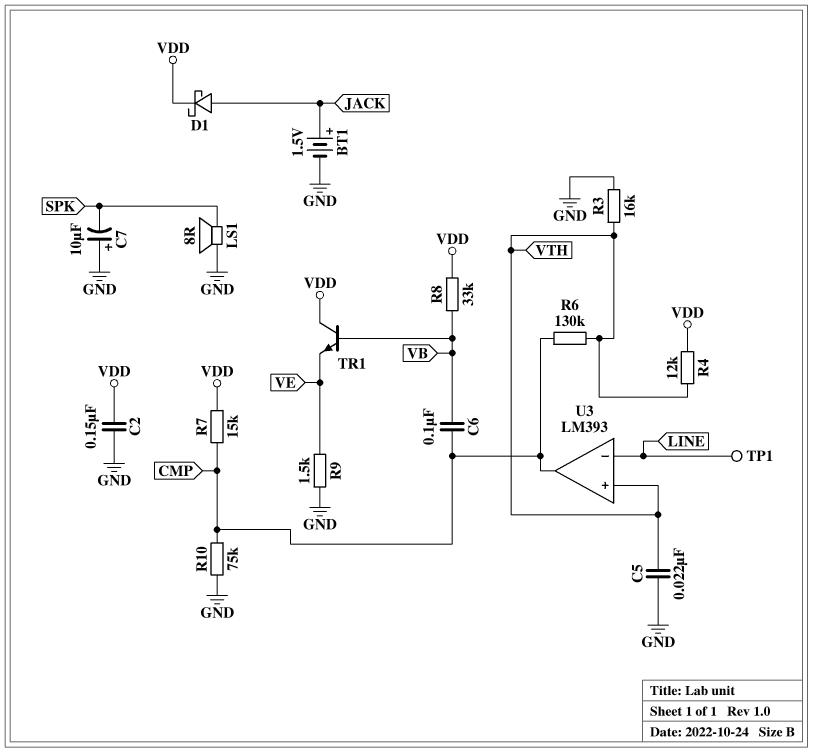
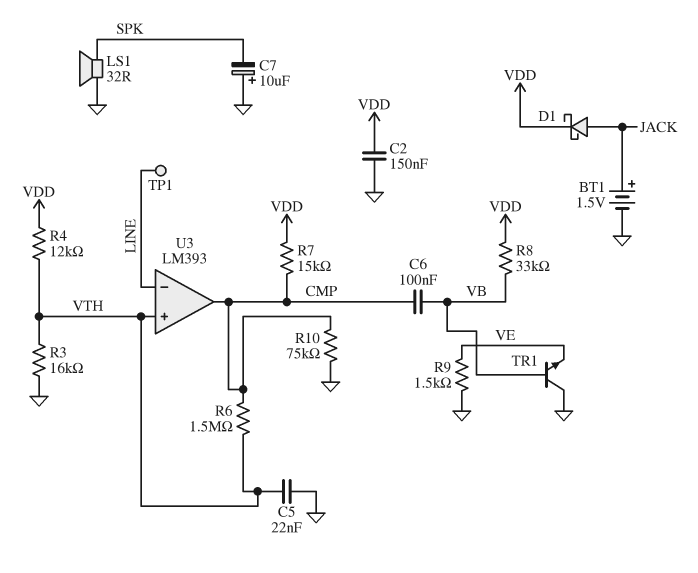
LS1: speaker 8R (GND, SPK) -> speaker 32R (GND, SPK)
R6: 130k (CMP, VTH) -> 1.5M (CMP, VTH)
TR1: NPN (B VB, C VDD, E VE) -> NPN (B VB, C GND, E VE)

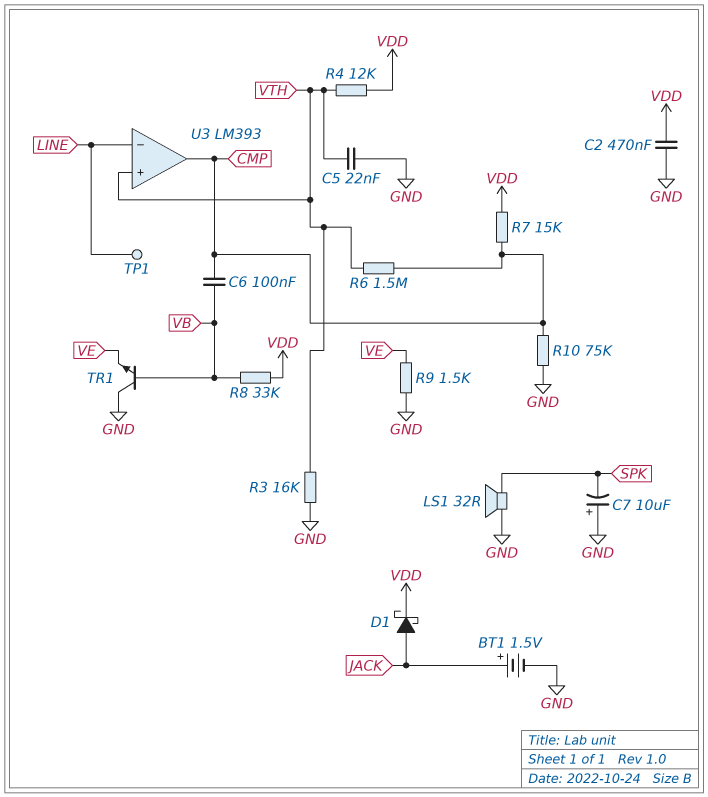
C2: 150nF (GND, VDD) -> 470nF (GND, VDD)

